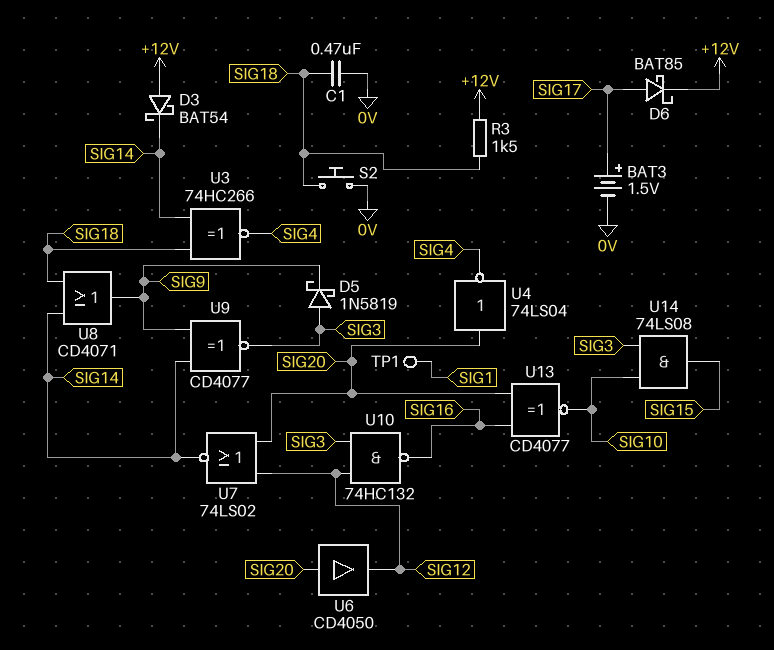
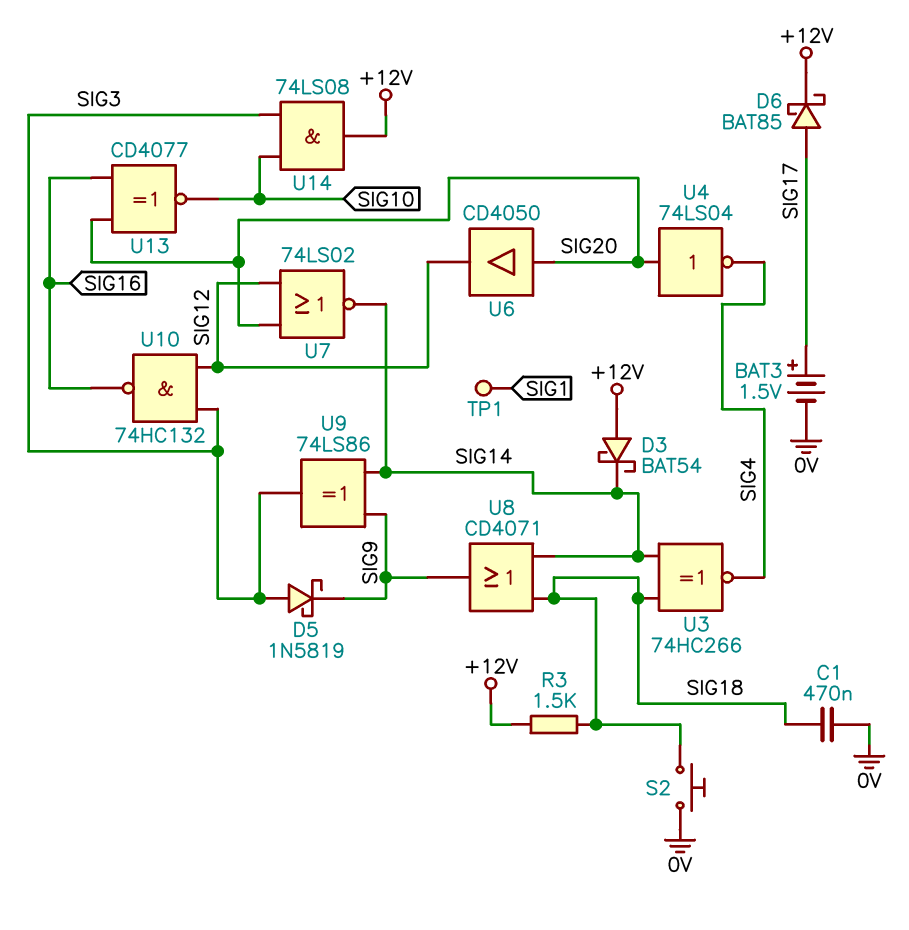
U9: XNOR CD4077 (in SIG9, in SIG14, out SIG3) -> XOR 74LS86 (in SIG9, in SIG14, out SIG3)
U14: AND 74LS08 (in SIG3, in SIG10, out SIG15) -> AND 74LS08 (in SIG3, in SIG10, out +12V)

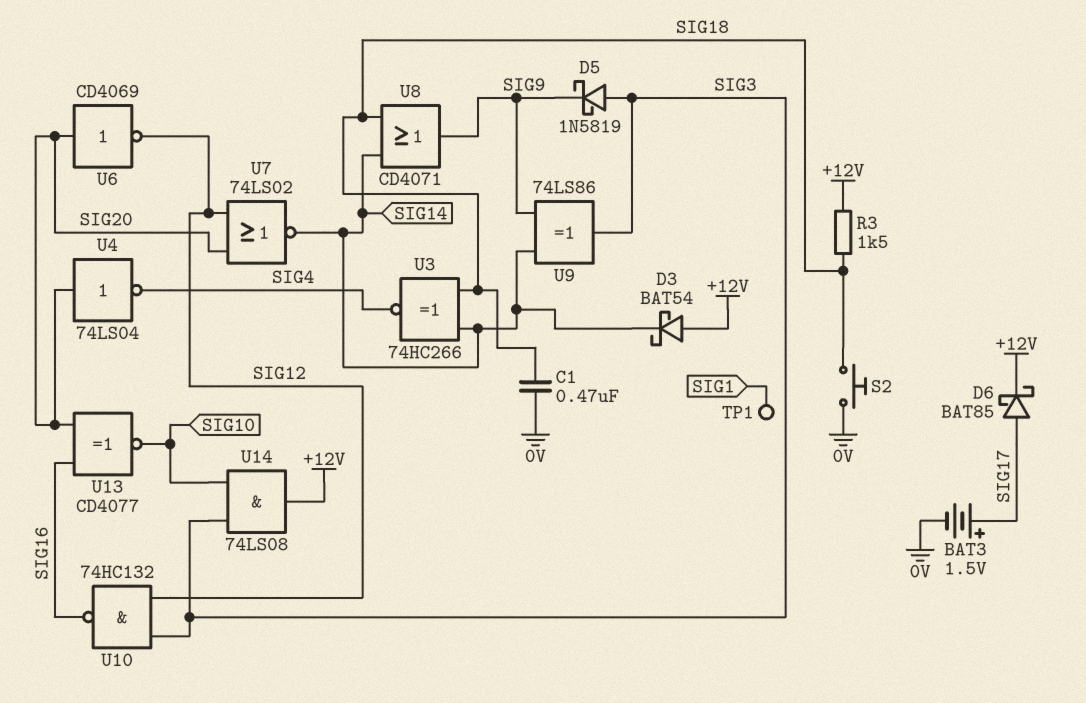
U6: buffer CD4050 (in SIG20, out SIG12) -> NOT CD4069 (in SIG20, out SIG12)

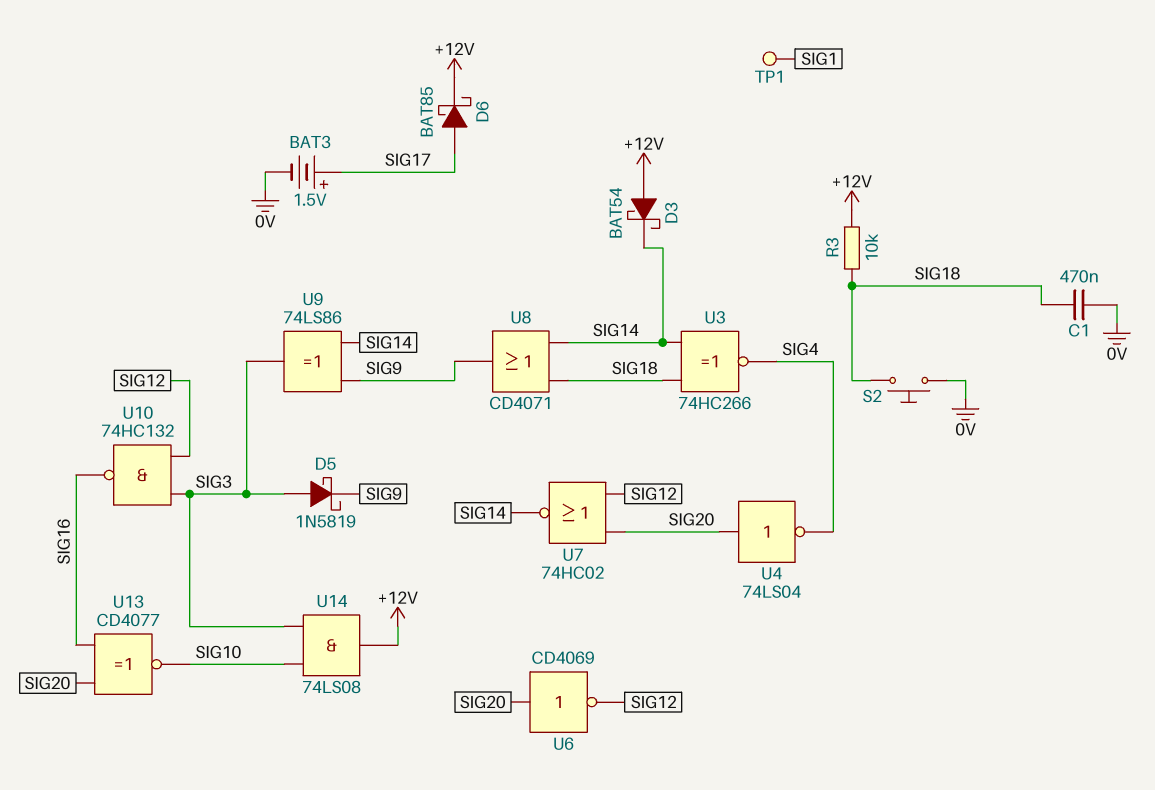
R3: 1.5k (+12V, SIG18) -> 10k (+12V, SIG18)
U7: NOR 74LS02 (in SIG12, in SIG20, out SIG14) -> NOR 74HC02 (in SIG12, in SIG20, out SIG14)

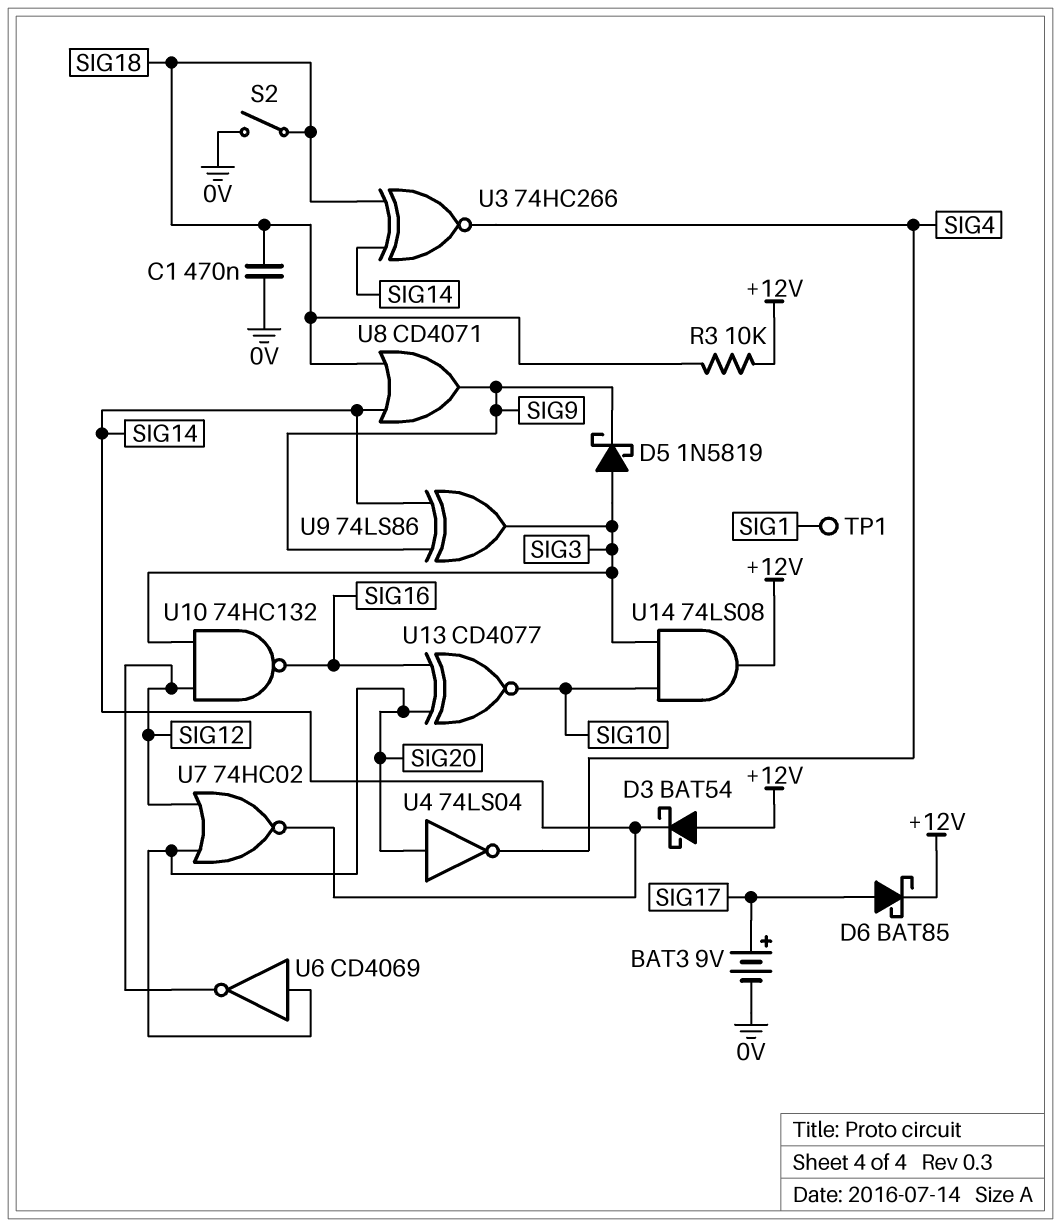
BAT3: 1.5V (plus SIG17, minus 0V) -> 9V (plus SIG17, minus 0V)
S2: button (0V, SIG18) -> switch (0V, SIG18)

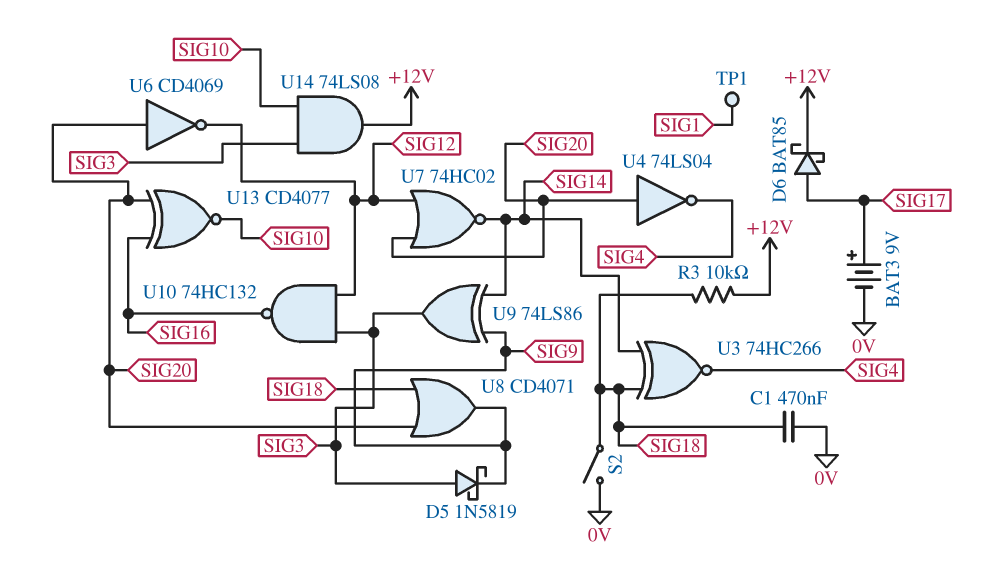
D3: schottky BAT54 (A +12V, K SIG14) -> none
U8: OR CD4071 (in SIG14, in SIG18, out SIG9) -> OR CD4071 (in SIG18, in SIG20, out SIG9)

